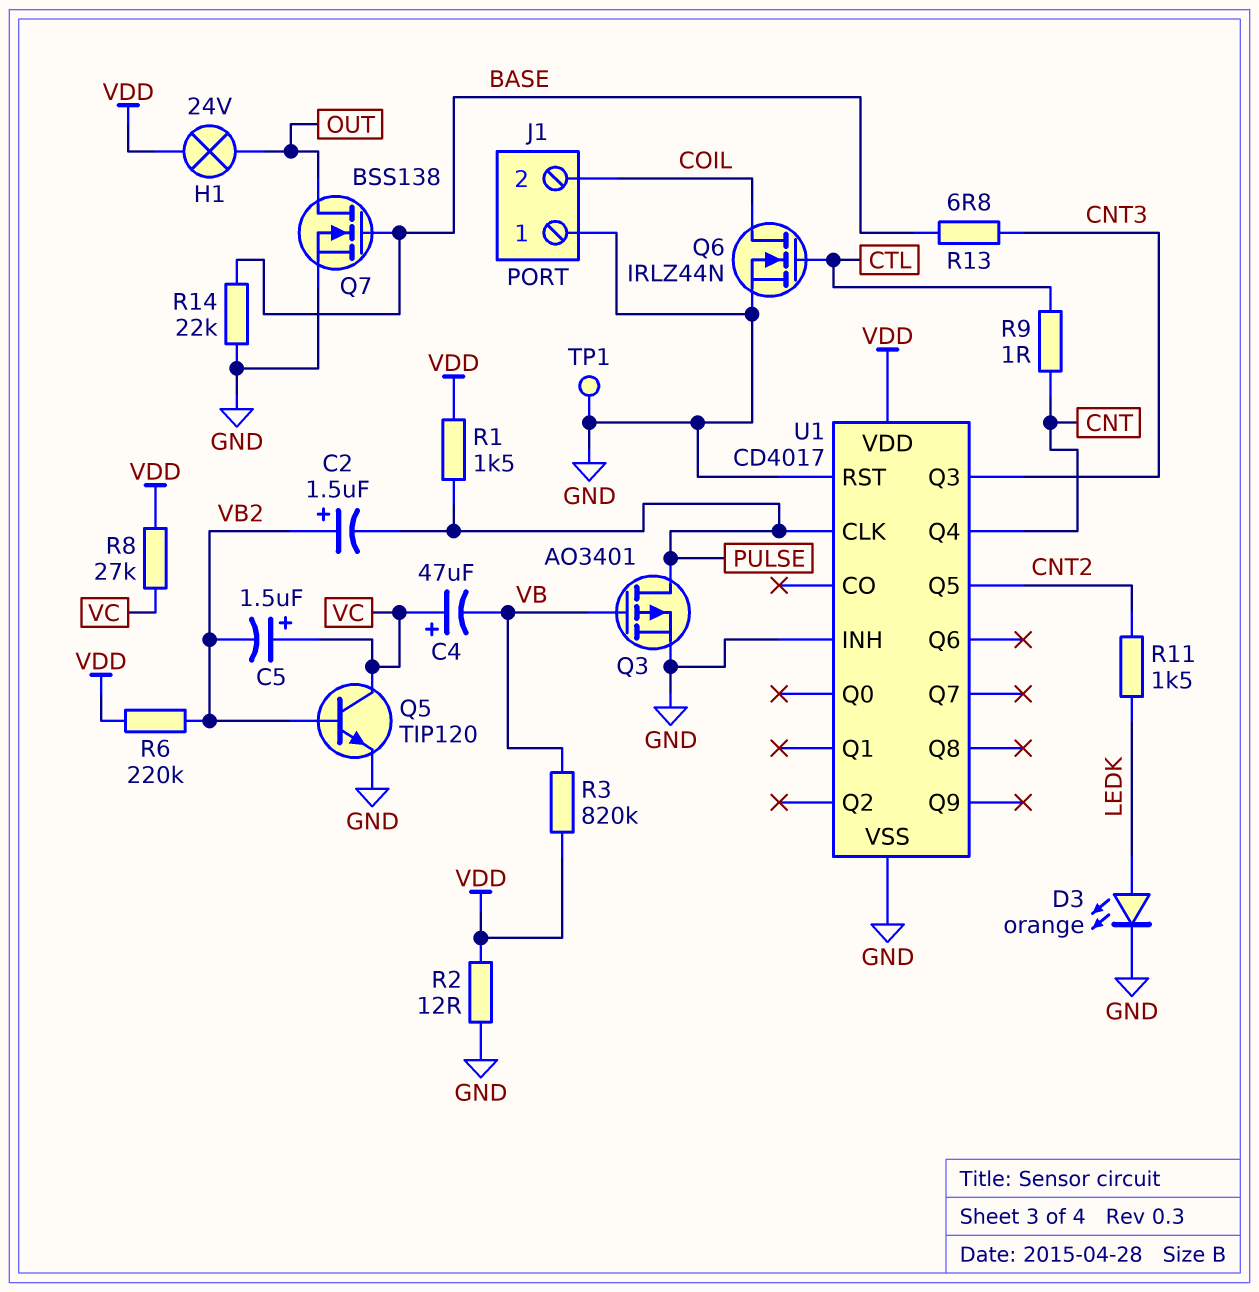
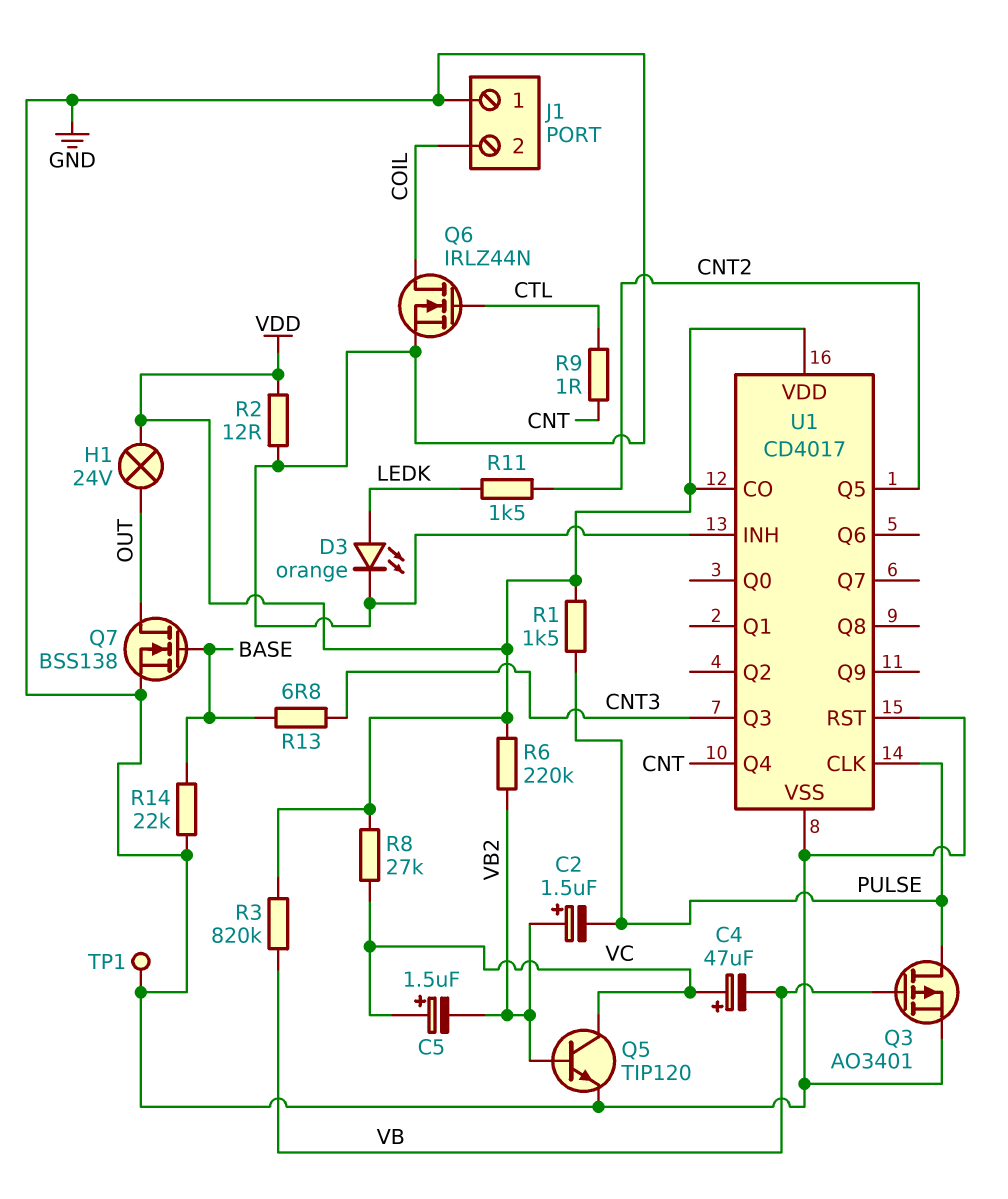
U1 pin CO: none -> VDD

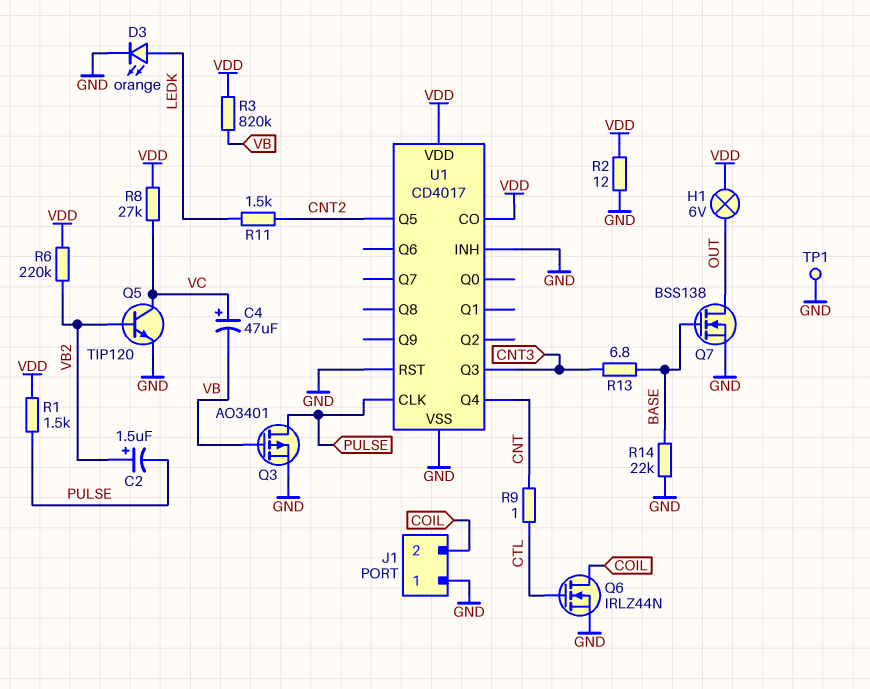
C5: 1.5uF (plus VC, minus VB2) -> none
H1: lamp 24V (OUT, VDD) -> lamp 6V (OUT, VDD)

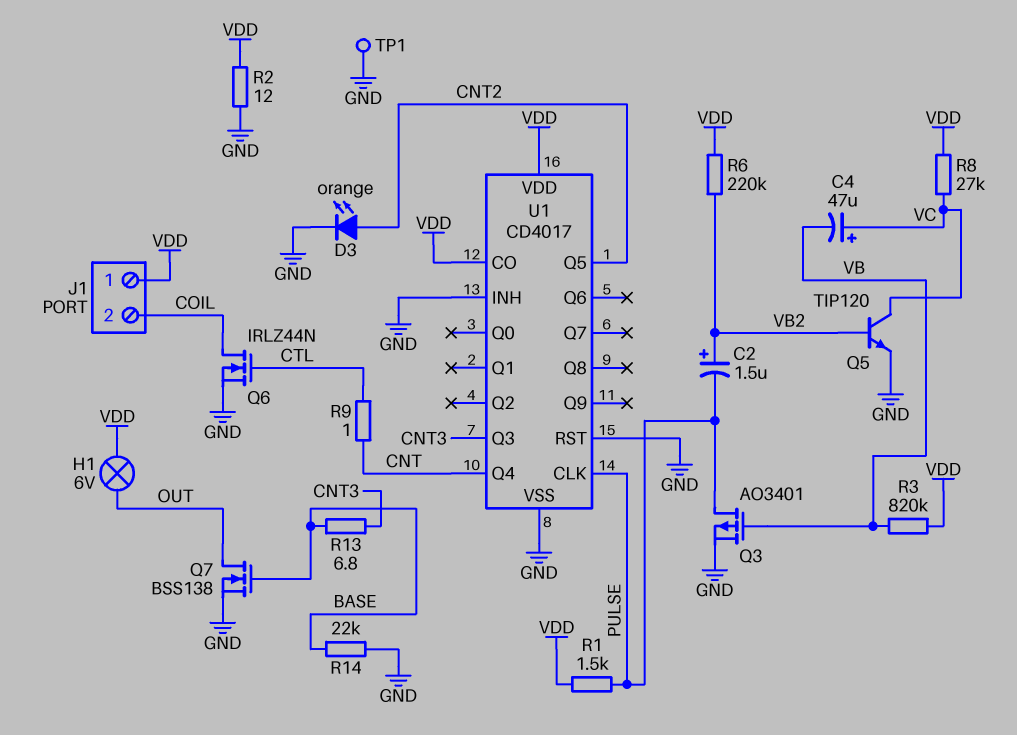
D3: LED orange (A LEDK, K GND) -> LED orange (A CNT2, K GND)
J1 pin 1: GND -> VDD
R11: 1.5k (CNT2, LEDK) -> none

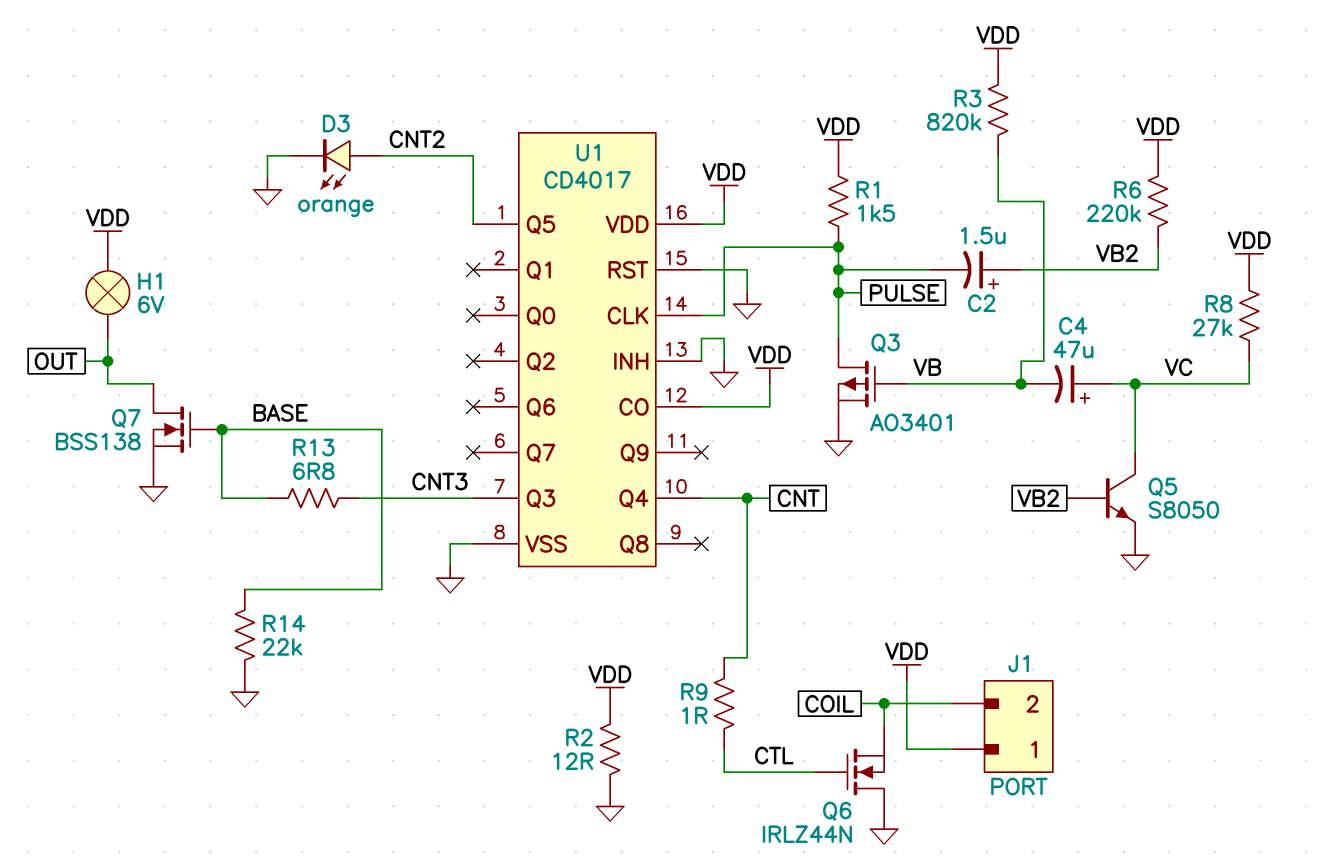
Q5: NPN TIP120 (B VB2, C VC, E GND) -> NPN S8050 (B VB2, C VC, E GND)
Q6: NMOS IRLZ44N (G CTL, D COIL, S GND) -> NMOS IRLZ44N (G CTL, D GND, S COIL)
TP1: test point (GND) -> none

